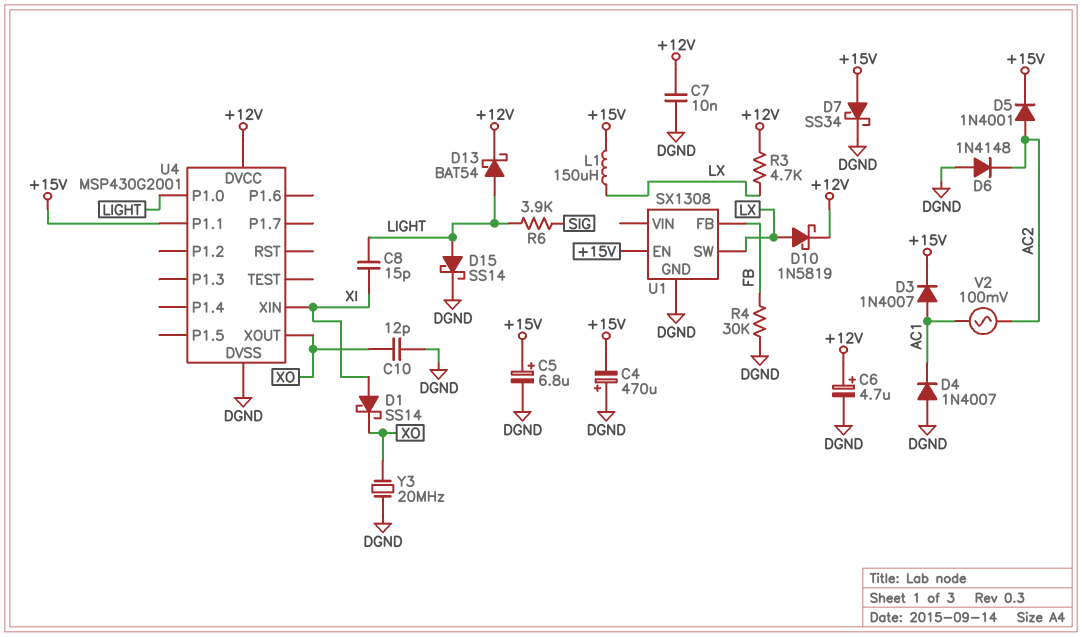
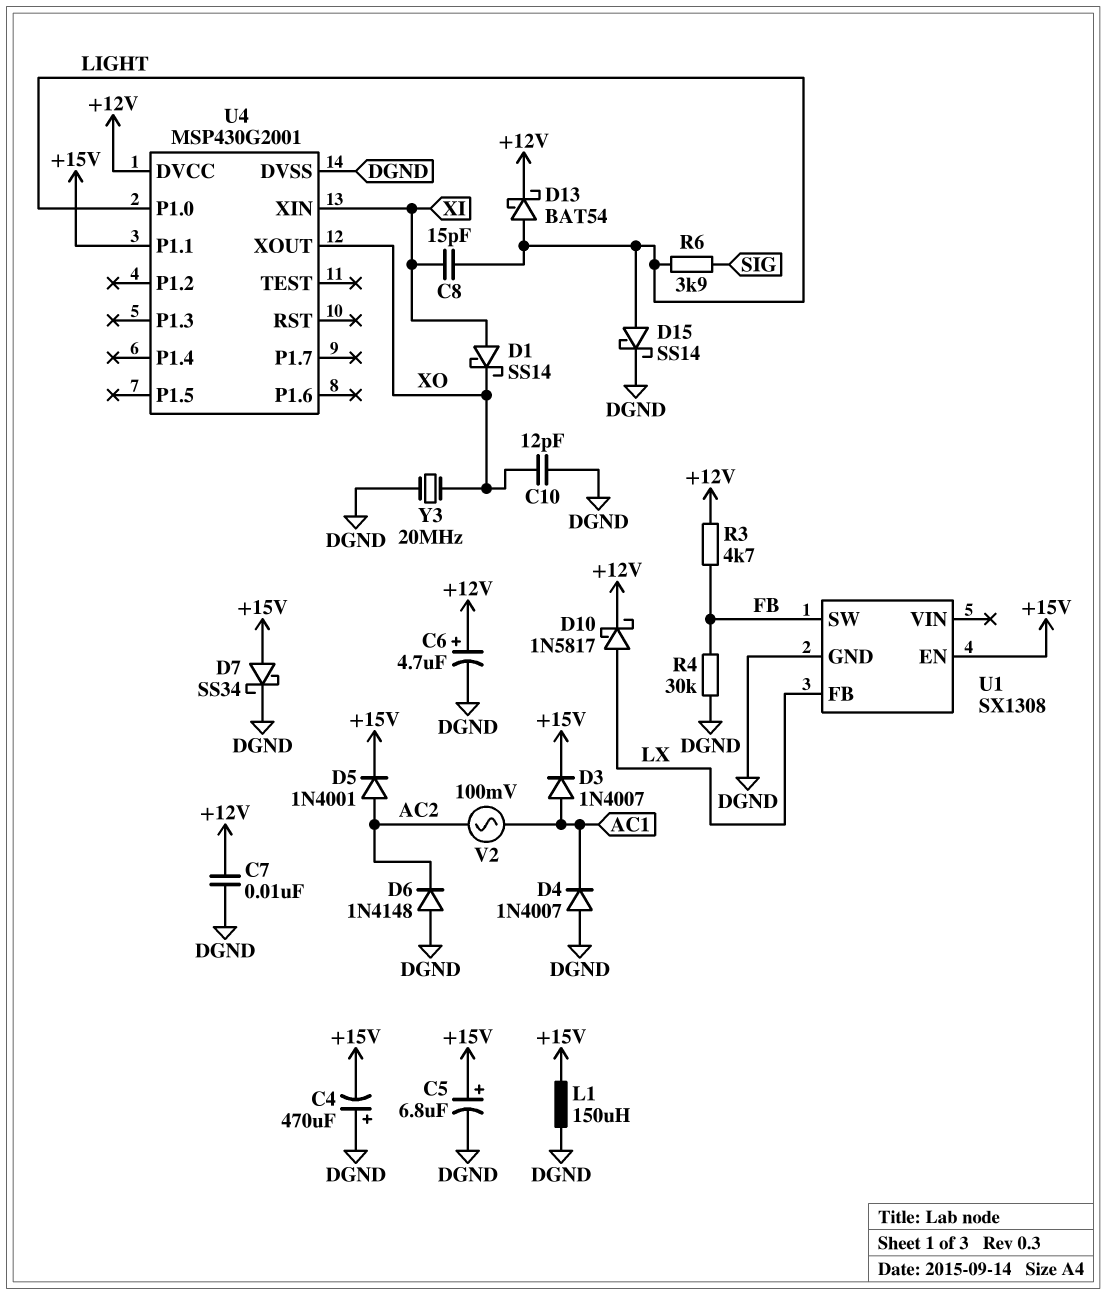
D10: schottky 1N5819 (A LX, K +12V) -> schottky 1N5817 (A LX, K +12V)
L1: 150uH (+15V, LX) -> 150uH (+15V, DGND)
R3: 4.7k (+12V, LX) -> 4.7k (+12V, FB)
U1 pin FB: FB -> LX
U1 pin SW: LX -> FB

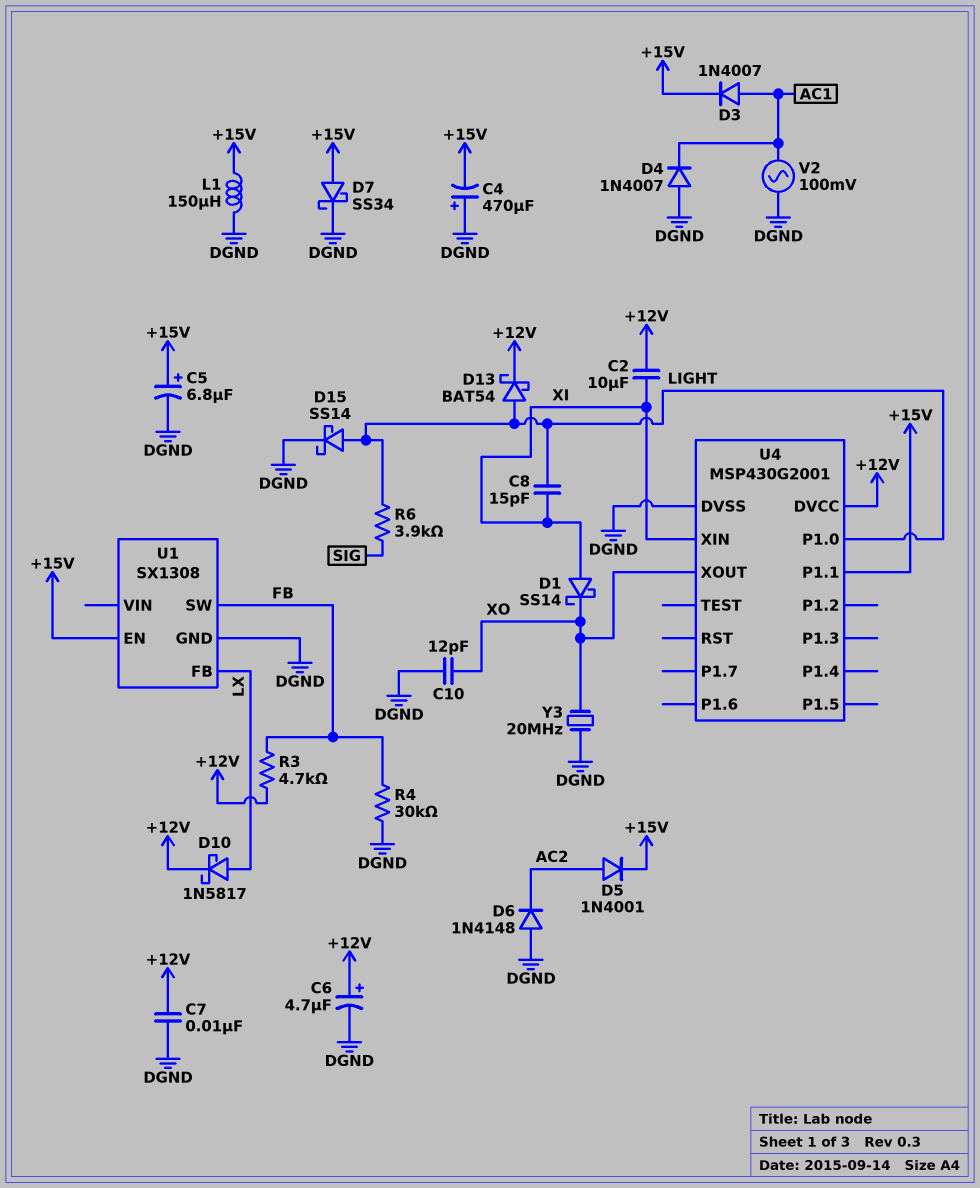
C2: none -> 10uF (+12V, XI)
V2: AC 100mV (AC1, AC2) -> AC 100mV (AC1, DGND)

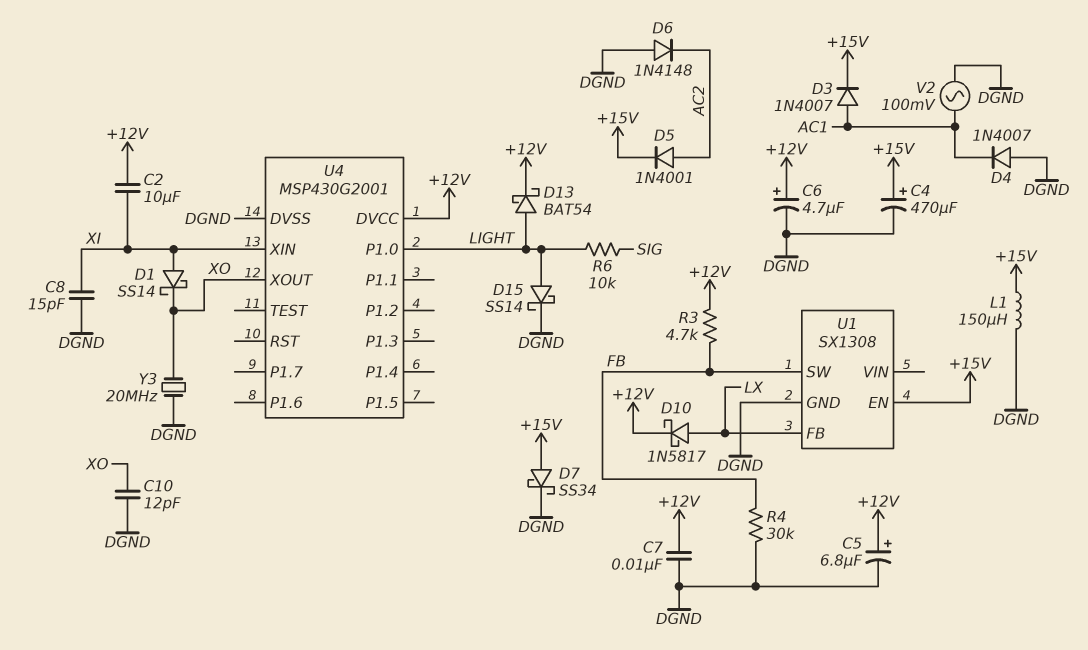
C4: 470uF (plus DGND, minus +15V) -> 470uF (plus +15V, minus DGND)
C5: 6.8uF (plus +15V, minus DGND) -> 6.8uF (plus +12V, minus DGND)
C8: 15pF (LIGHT, XI) -> 15pF (DGND, XI)
R6: 3.9k (LIGHT, SIG) -> 10k (LIGHT, SIG)
U4 pin P1.1: +15V -> none

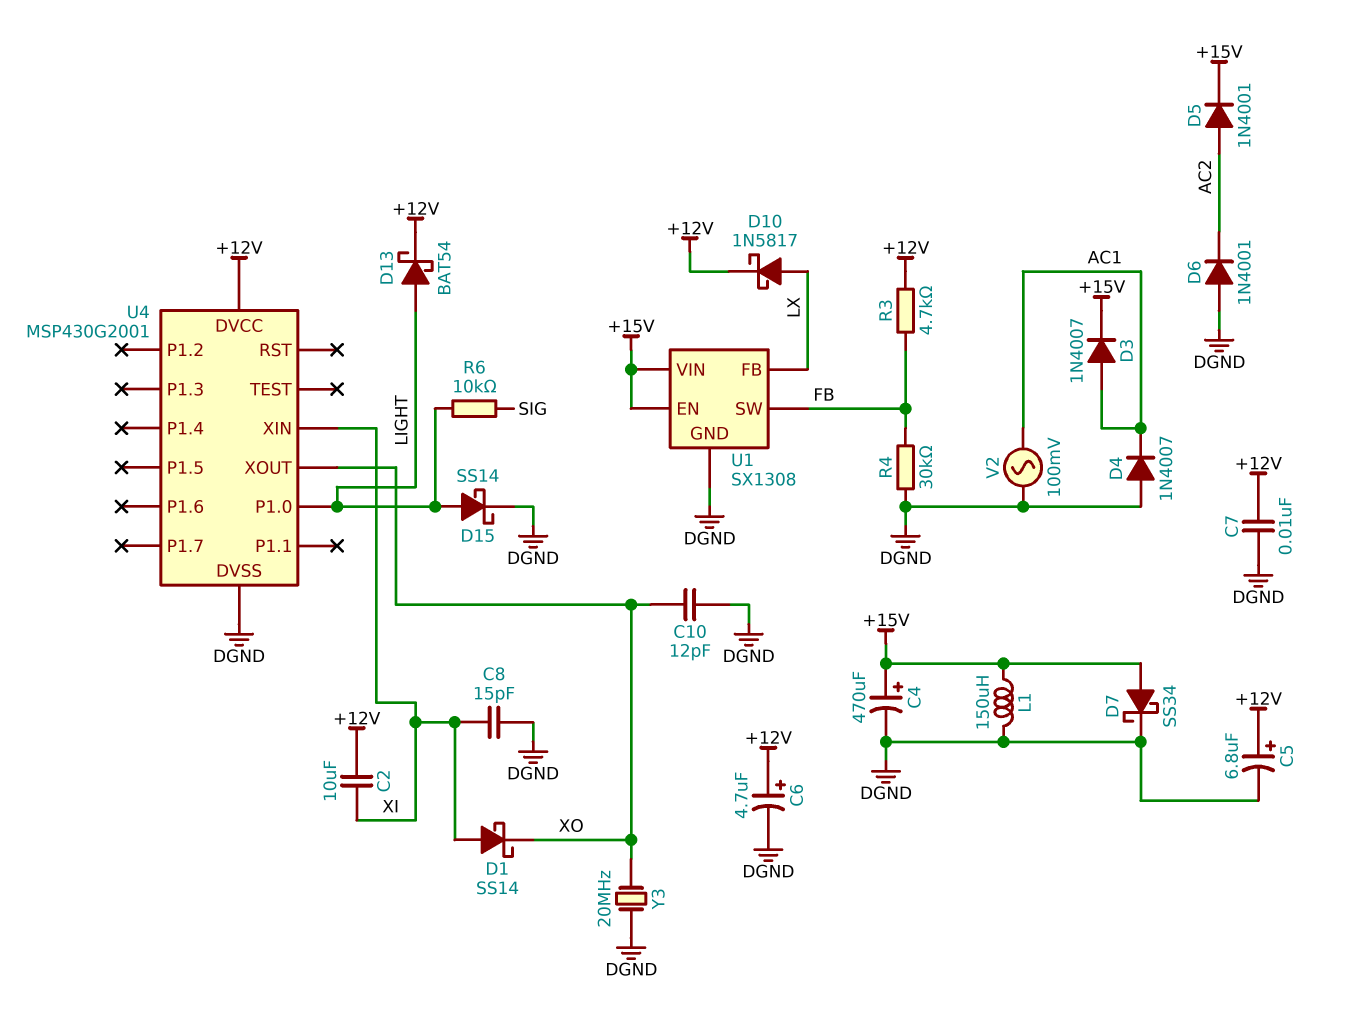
D6: diode 1N4148 (A DGND, K AC2) -> diode 1N4001 (A DGND, K AC2)
U1 pin VIN: none -> +15V

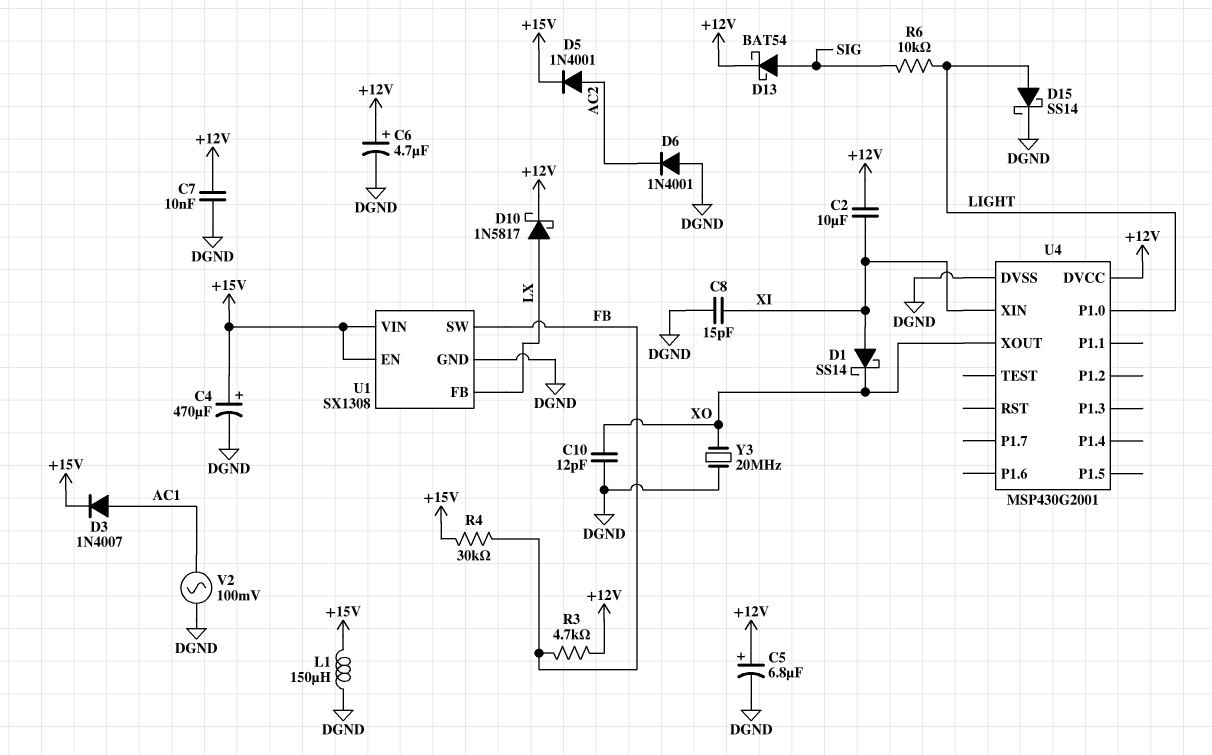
D4: diode 1N4007 (A DGND, K AC1) -> none
D7: schottky SS34 (A +15V, K DGND) -> none
D13: schottky BAT54 (A LIGHT, K +12V) -> schottky BAT54 (A SIG, K +12V)
R4: 30k (DGND, FB) -> 30k (+15V, FB)

